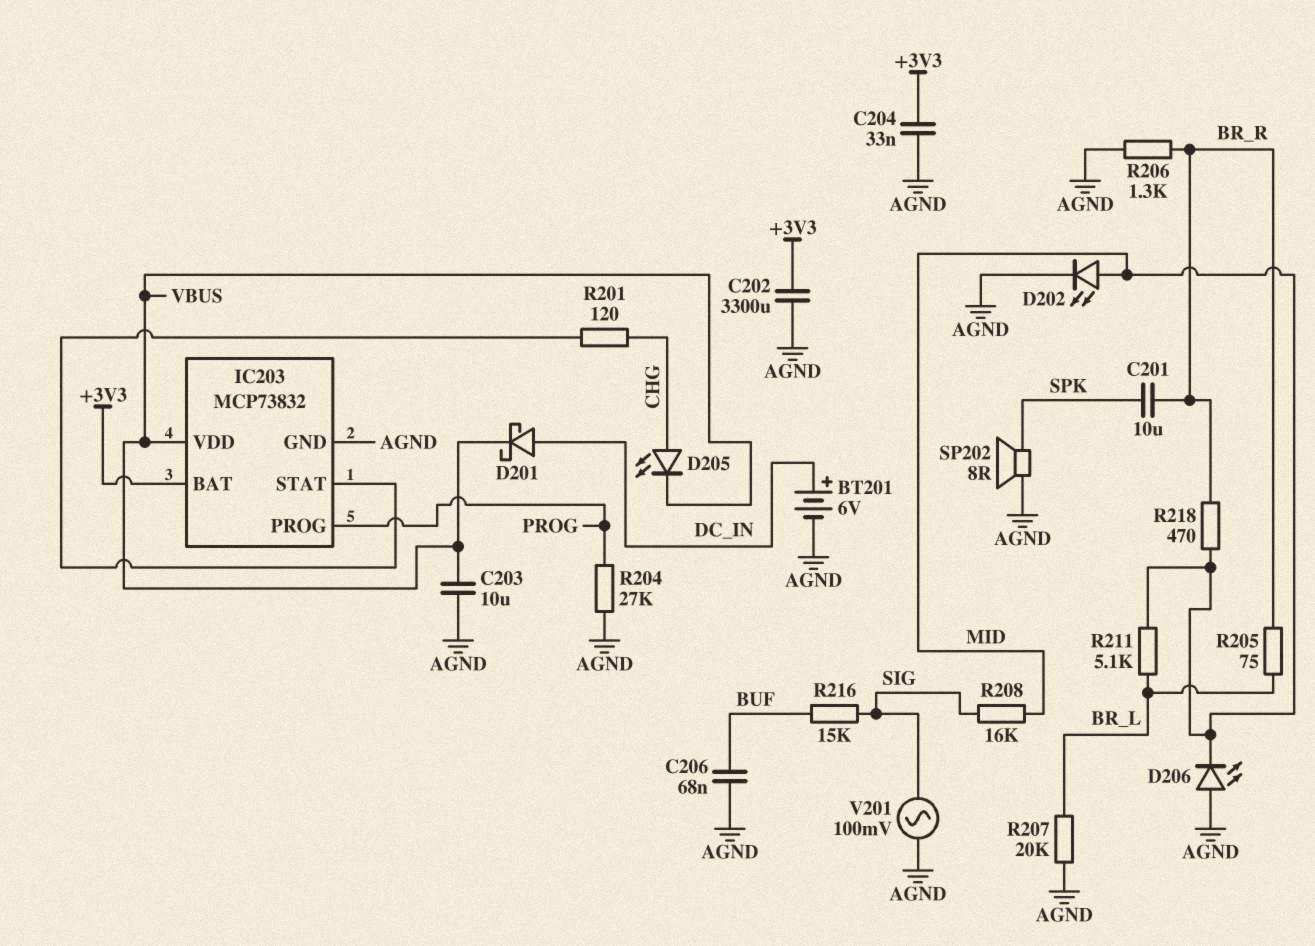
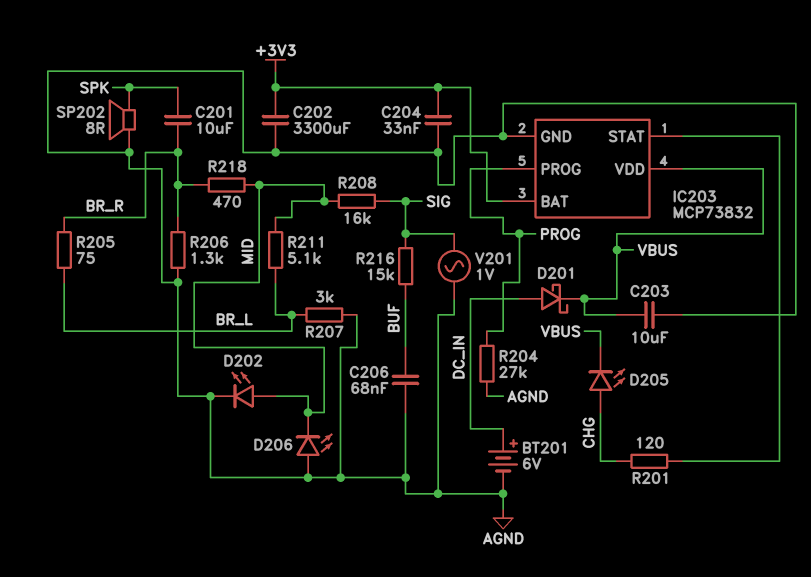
R207: 20k (AGND, BR_L) -> 3k (AGND, BR_L)
V201: AC 100mV (AGND, SIG) -> AC 1V (AGND, SIG)

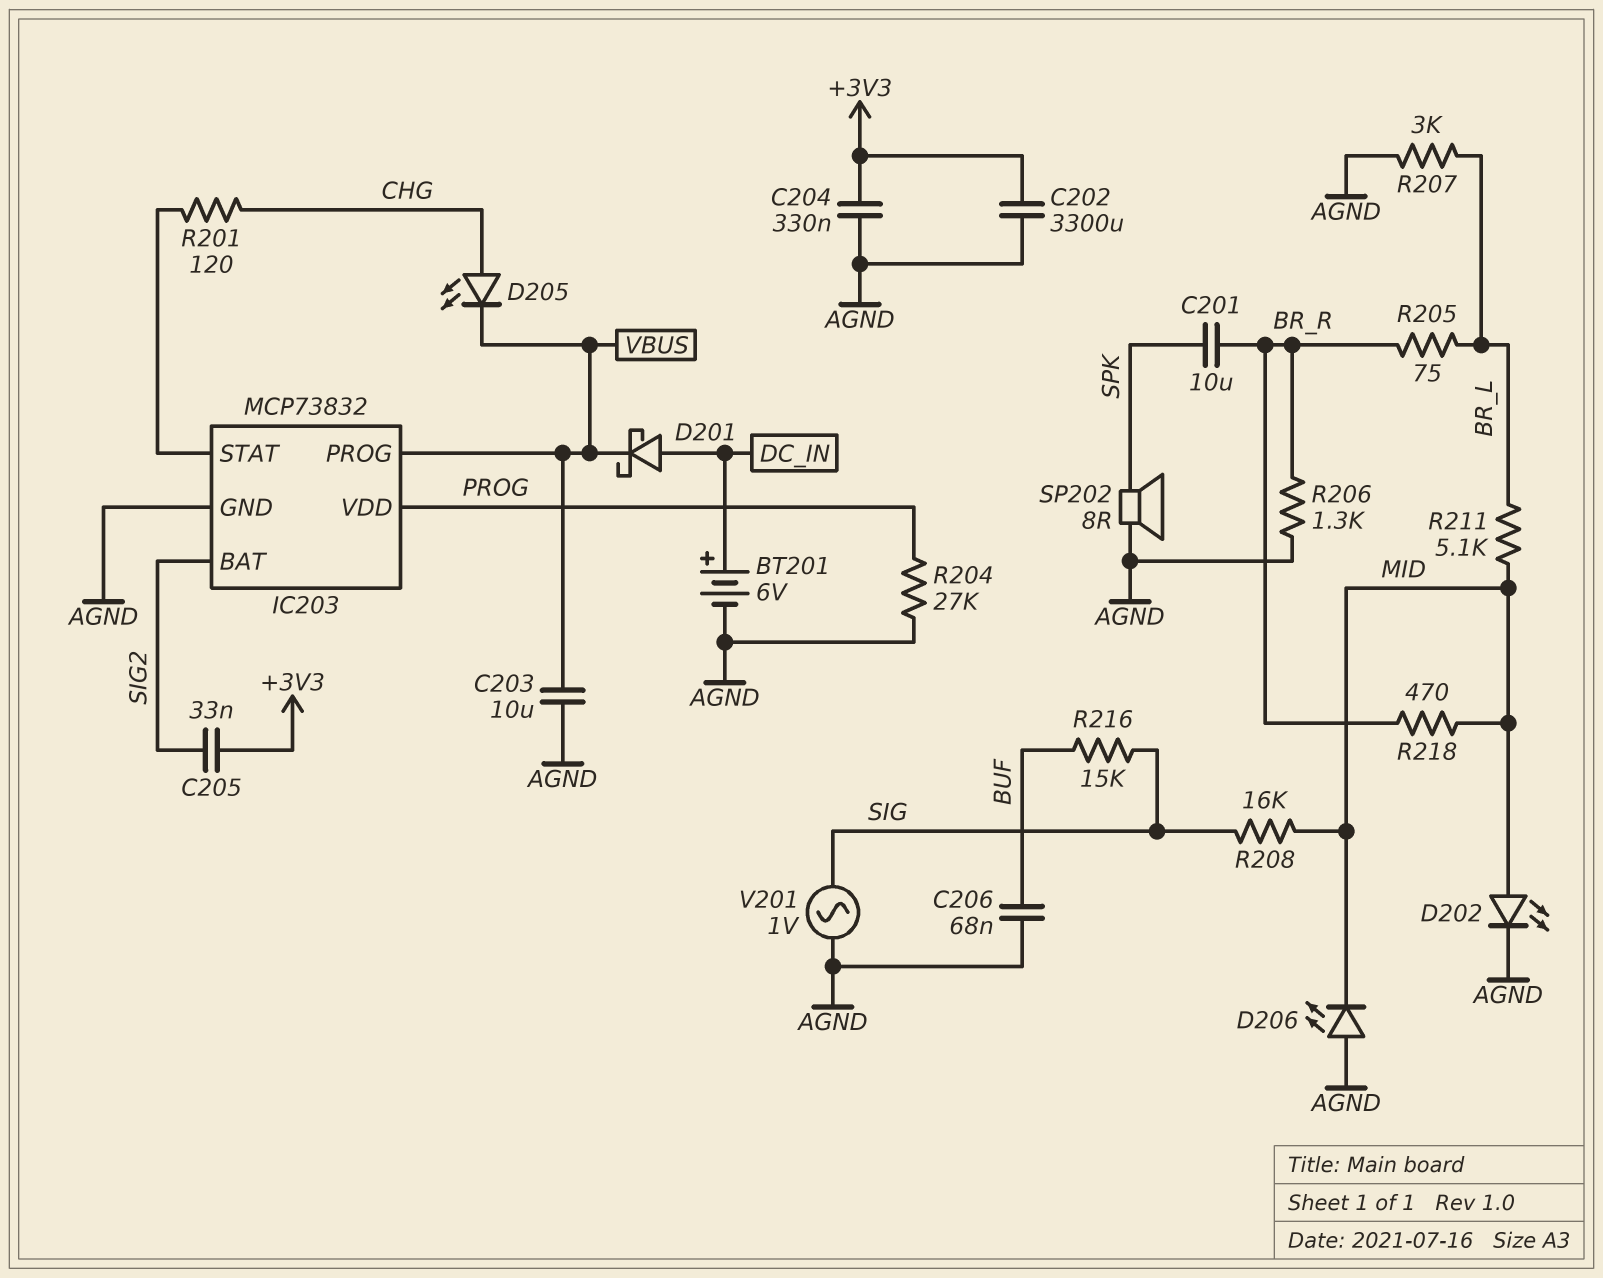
C204: 33nF (+3V3, AGND) -> 330nF (+3V3, AGND)
C205: none -> 33nF (+3V3, SIG2)
IC203 pin BAT: +3V3 -> SIG2
IC203 pin PROG: PROG -> VBUS
IC203 pin VDD: VBUS -> PROG

